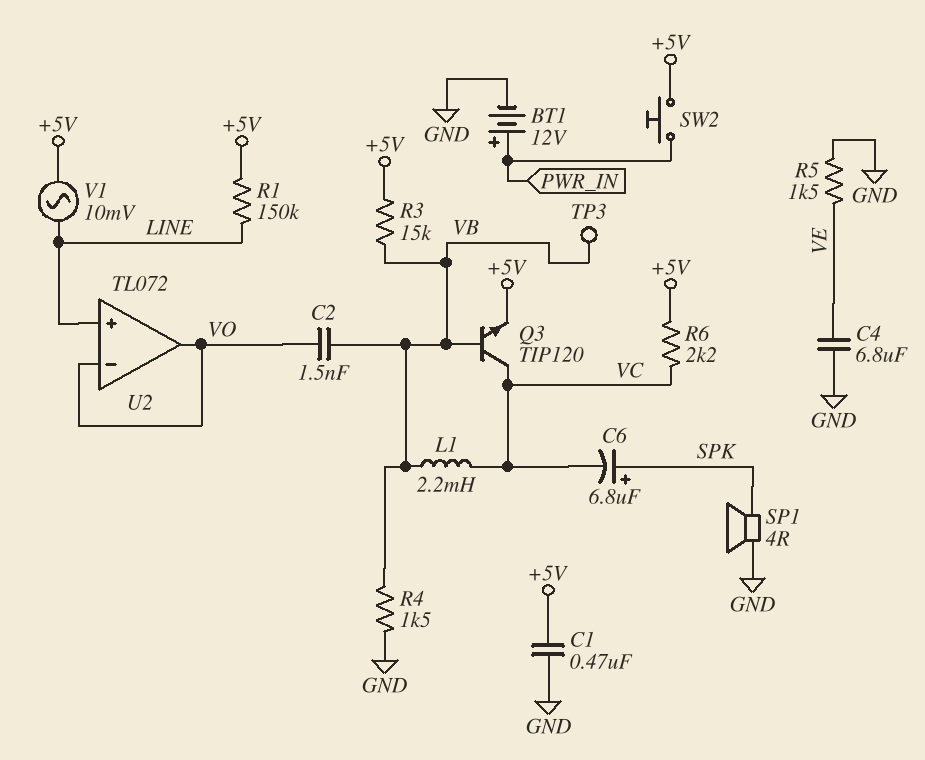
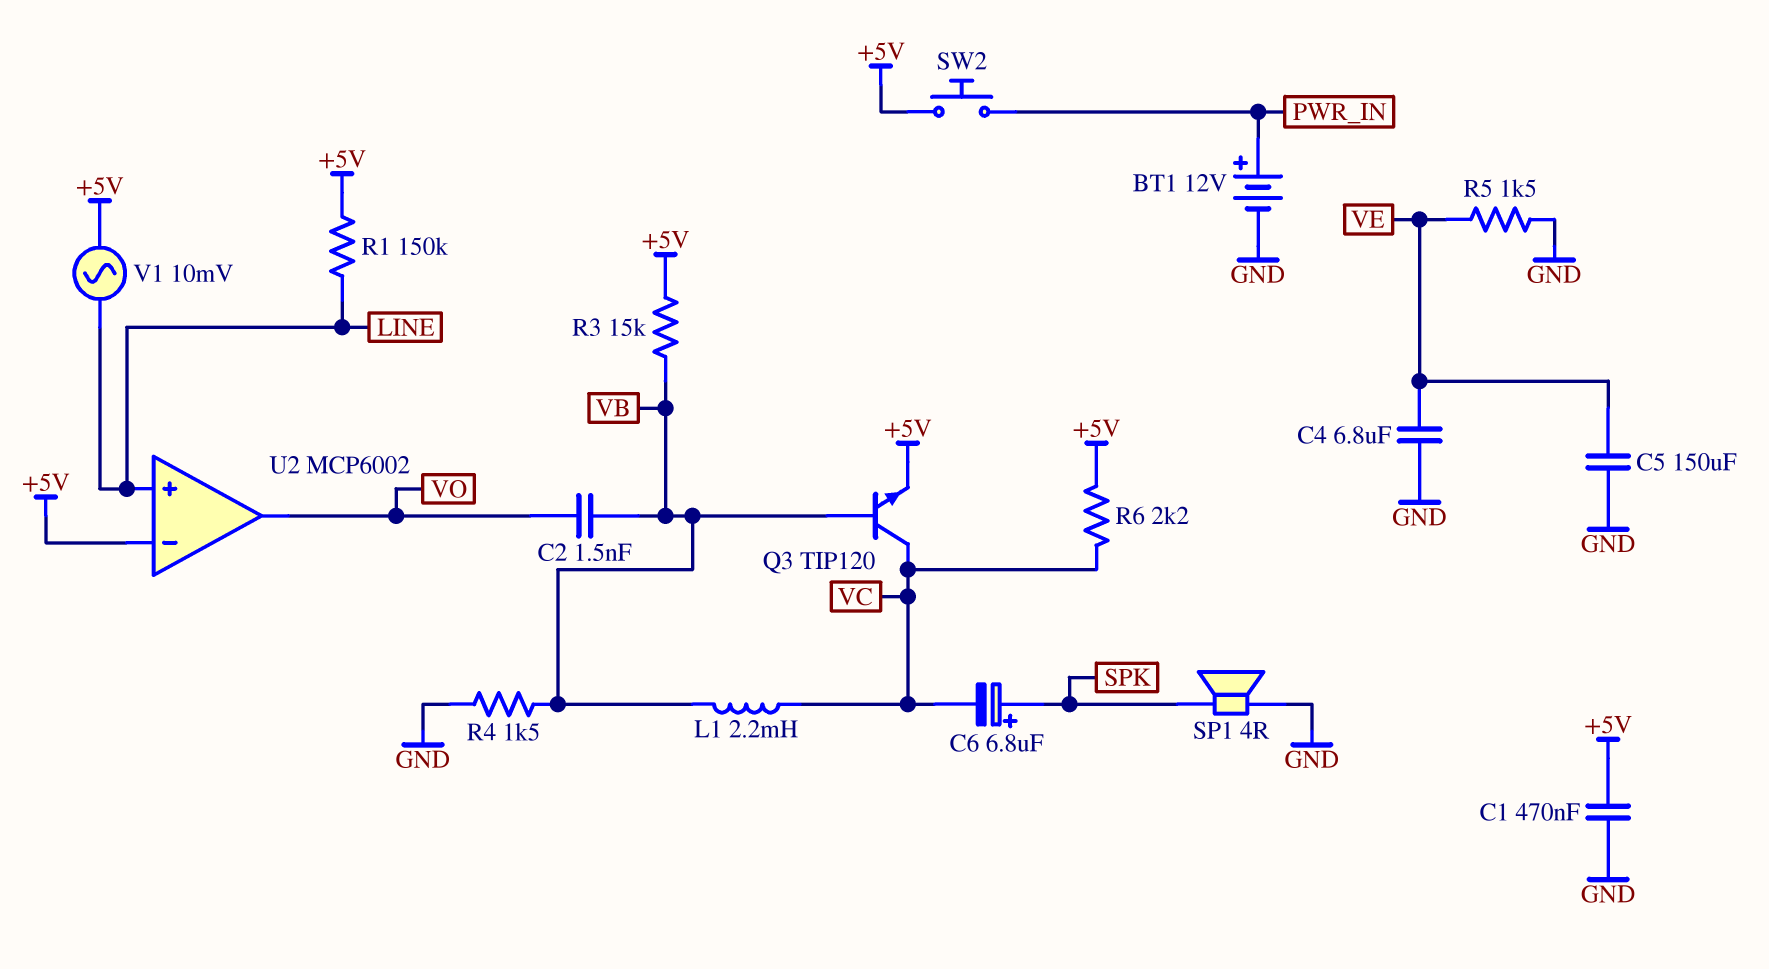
C5: none -> 150uF (GND, VE)
TP3: test point (VB) -> none
U2: TL072 -> MCP6002
U2 pin in-: VO -> +5V

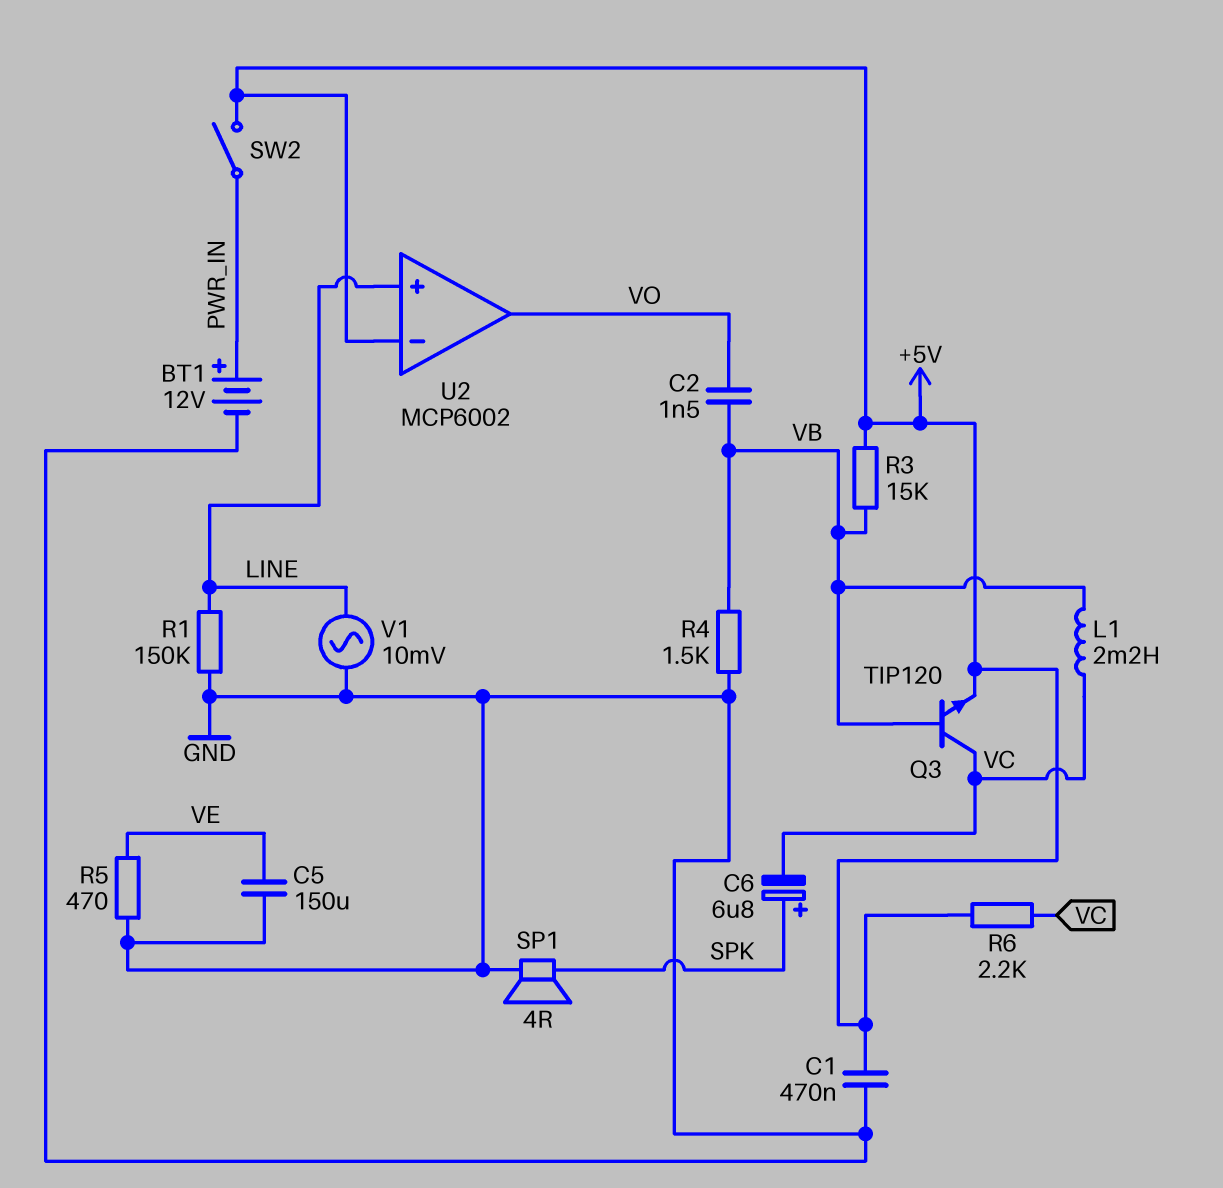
C4: 6.8uF (GND, VE) -> none
R1: 150k (+5V, LINE) -> 150k (GND, LINE)
R5: 1.5k (GND, VE) -> 470 (GND, VE)
SW2: button (+5V, PWR_IN) -> switch (+5V, PWR_IN)
V1: AC 10mV (+5V, LINE) -> AC 10mV (GND, LINE)

